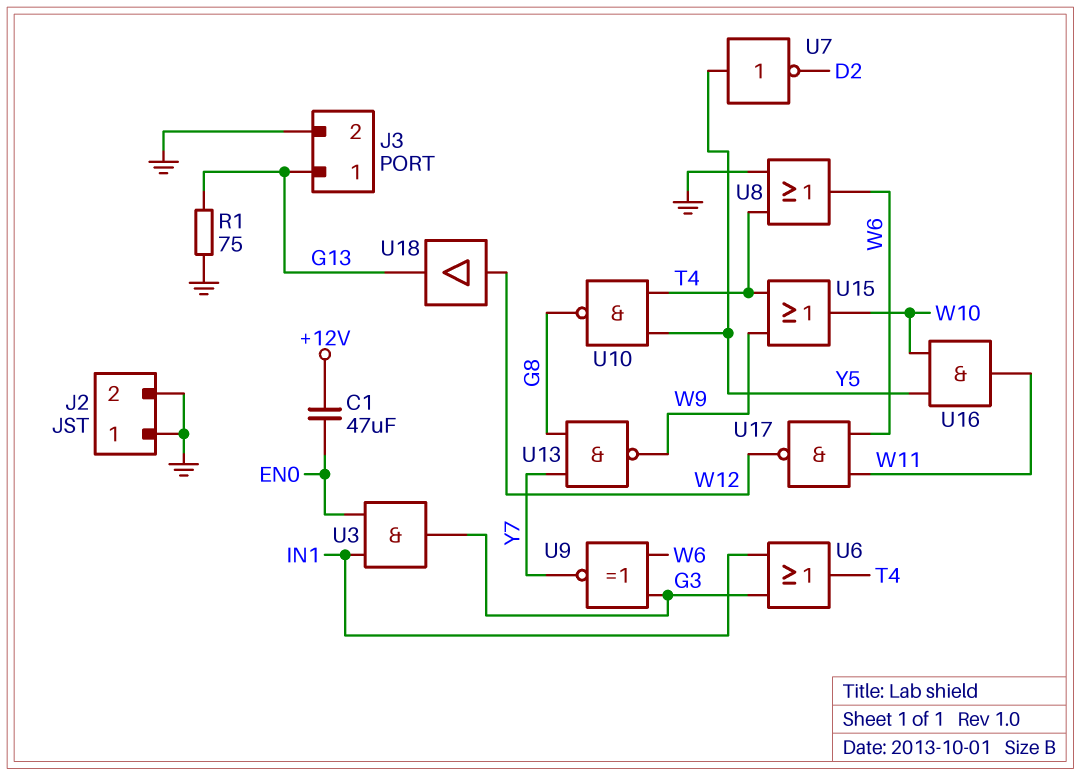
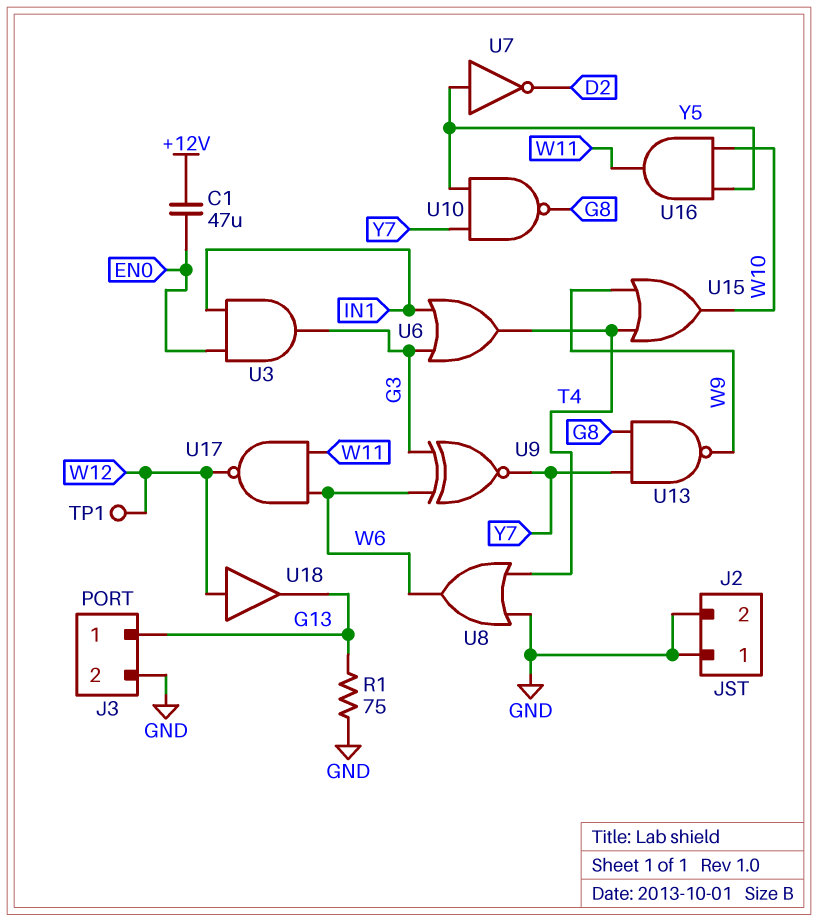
TP1: none -> test point (W12)
U10: NAND (in T4, in Y5, out G8) -> NAND (in Y5, in Y7, out G8)

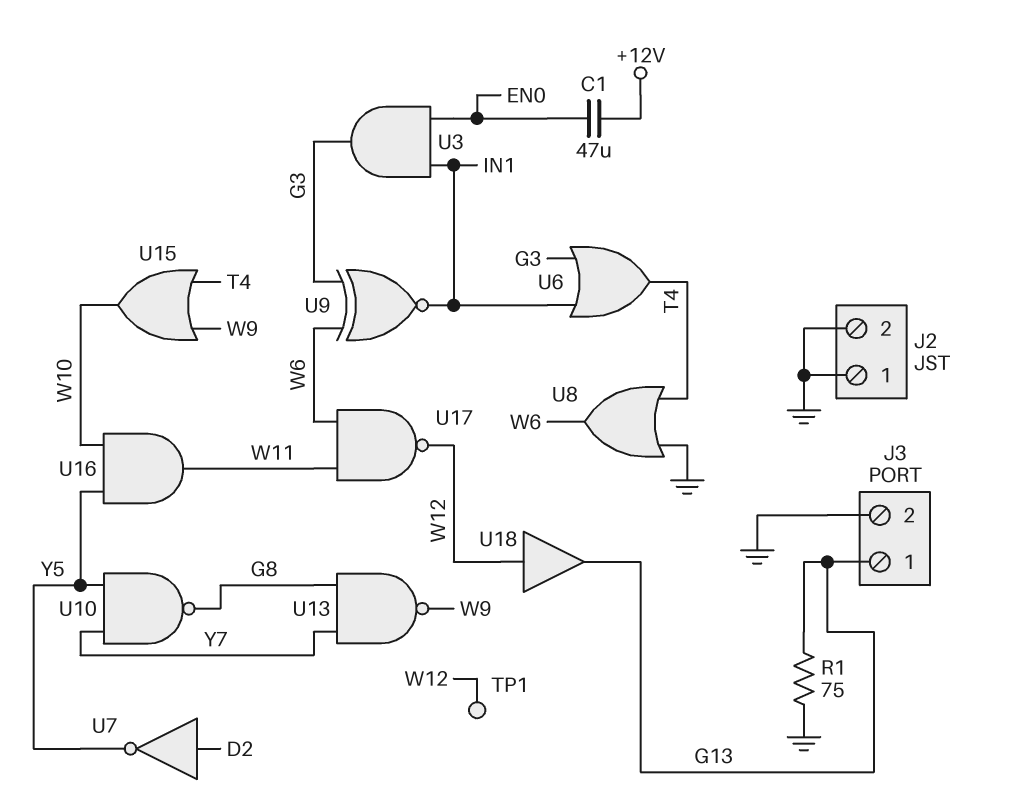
U7: NOT (in Y5, out D2) -> NOT (in D2, out Y5)
U9: XNOR (in G3, in W6, out Y7) -> XNOR (in G3, in W6, out IN1)

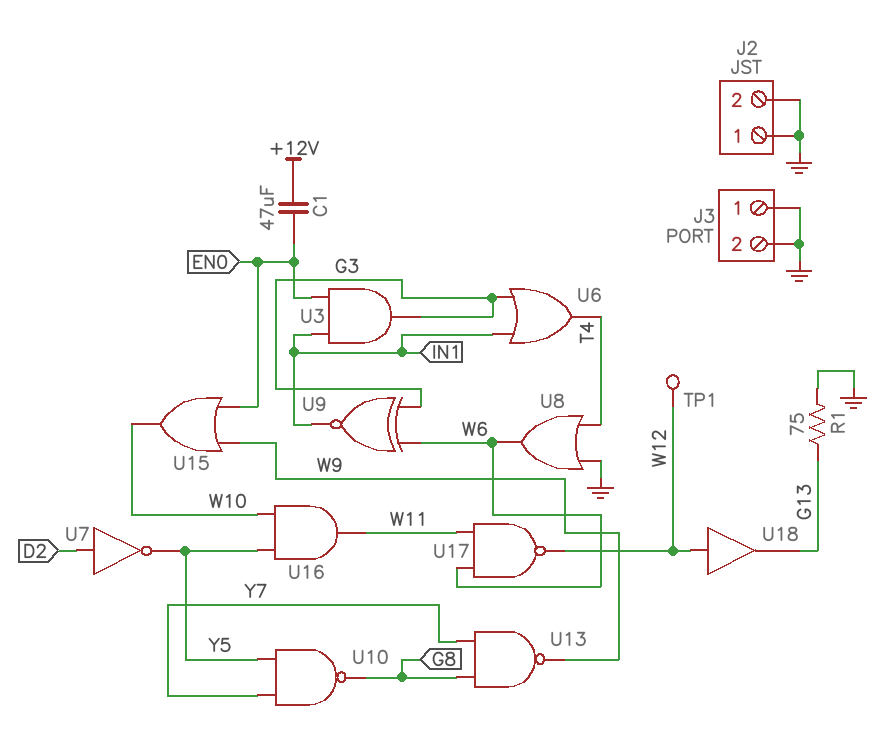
J3 pin 1: G13 -> GND
U15: OR (in T4, in W9, out W10) -> OR (in EN0, in W9, out W10)

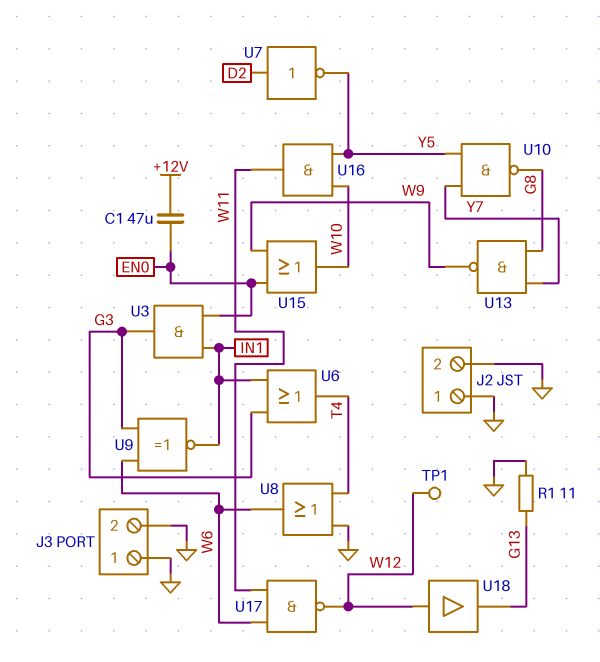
R1: 75 (G13, GND) -> 11 (G13, GND)

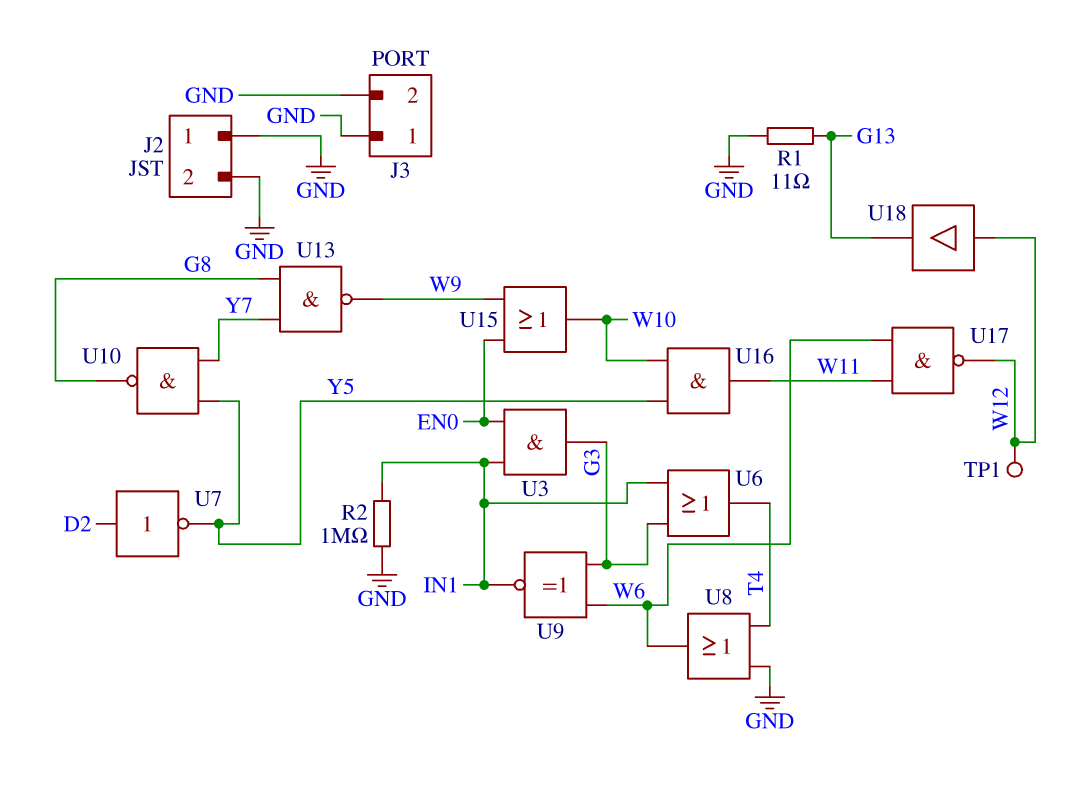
C1: 47uF (+12V, EN0) -> none
R2: none -> 1M (GND, IN1)

